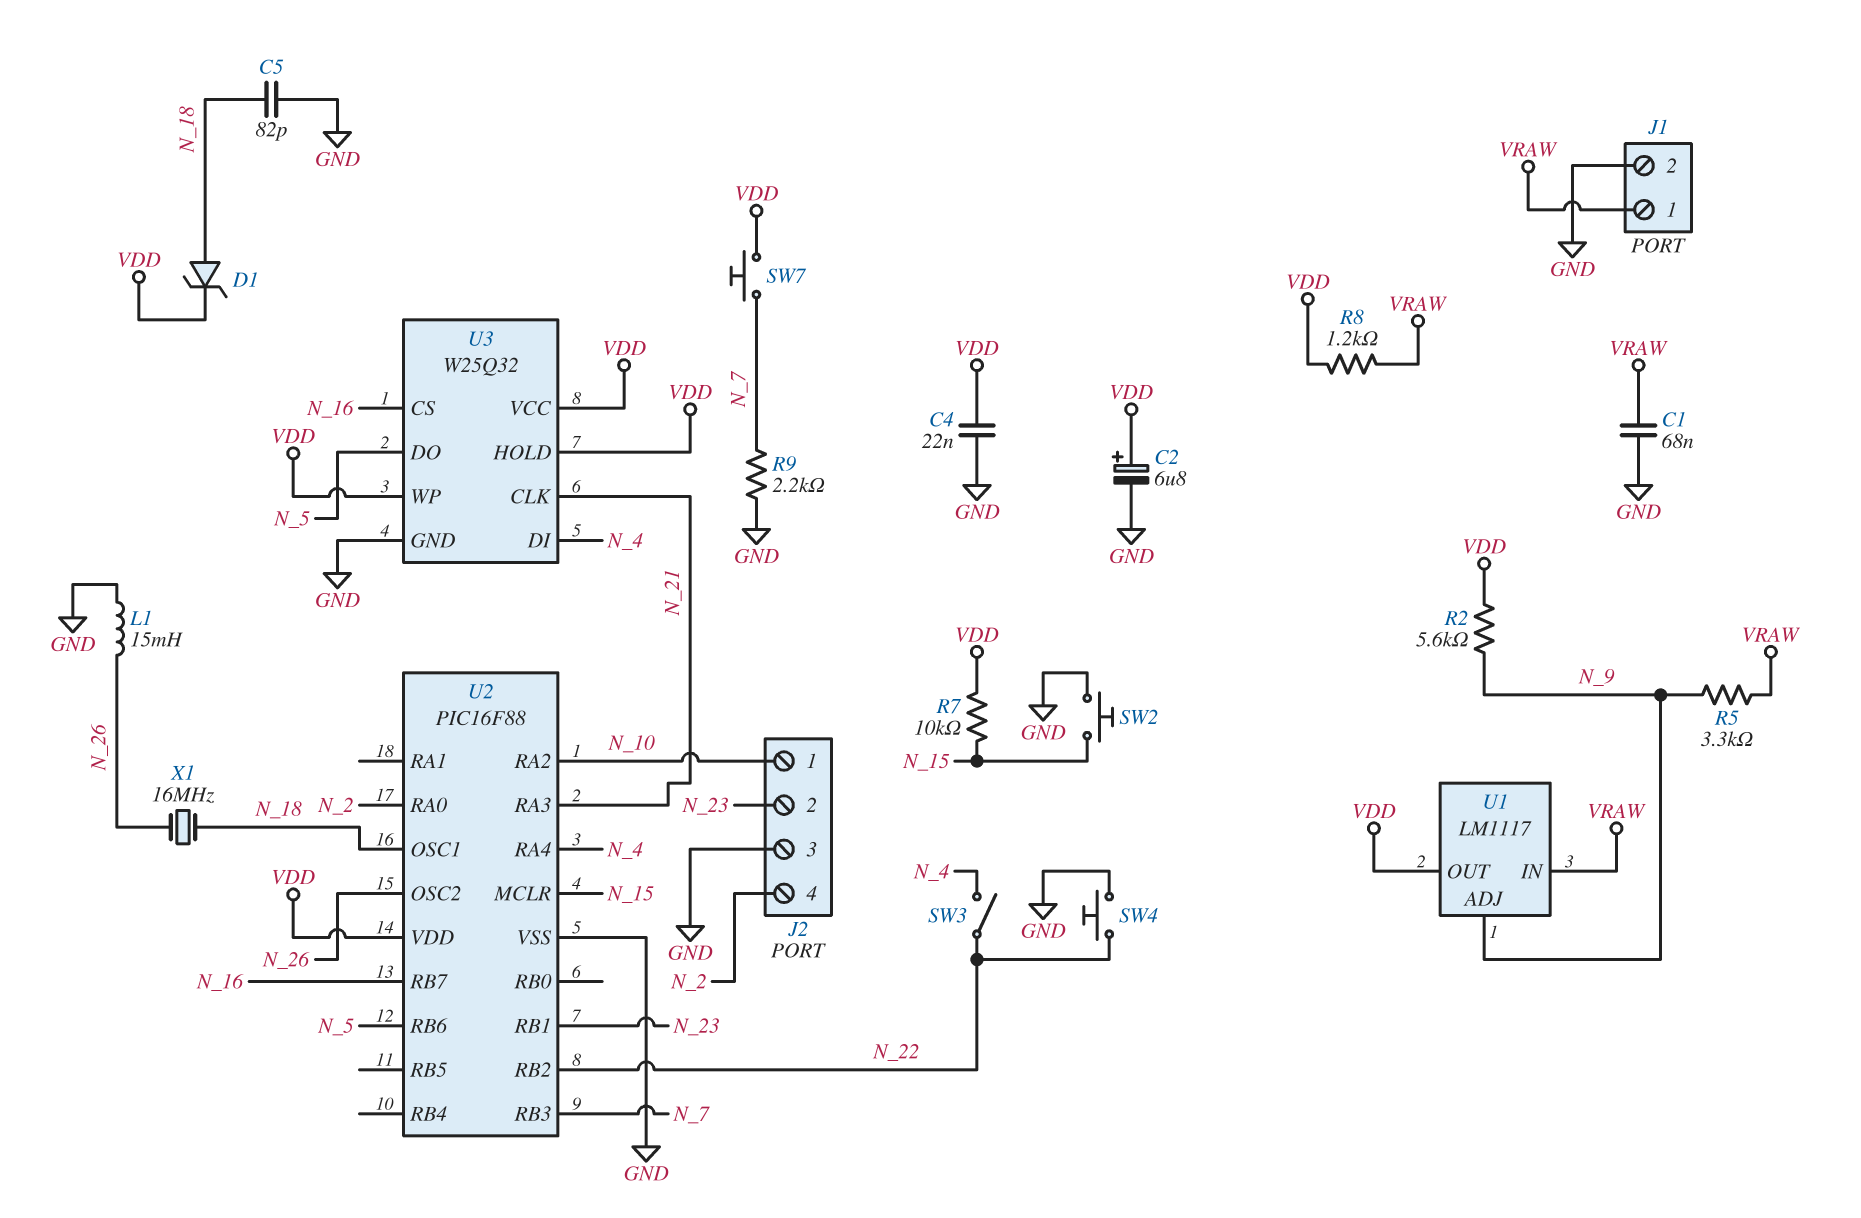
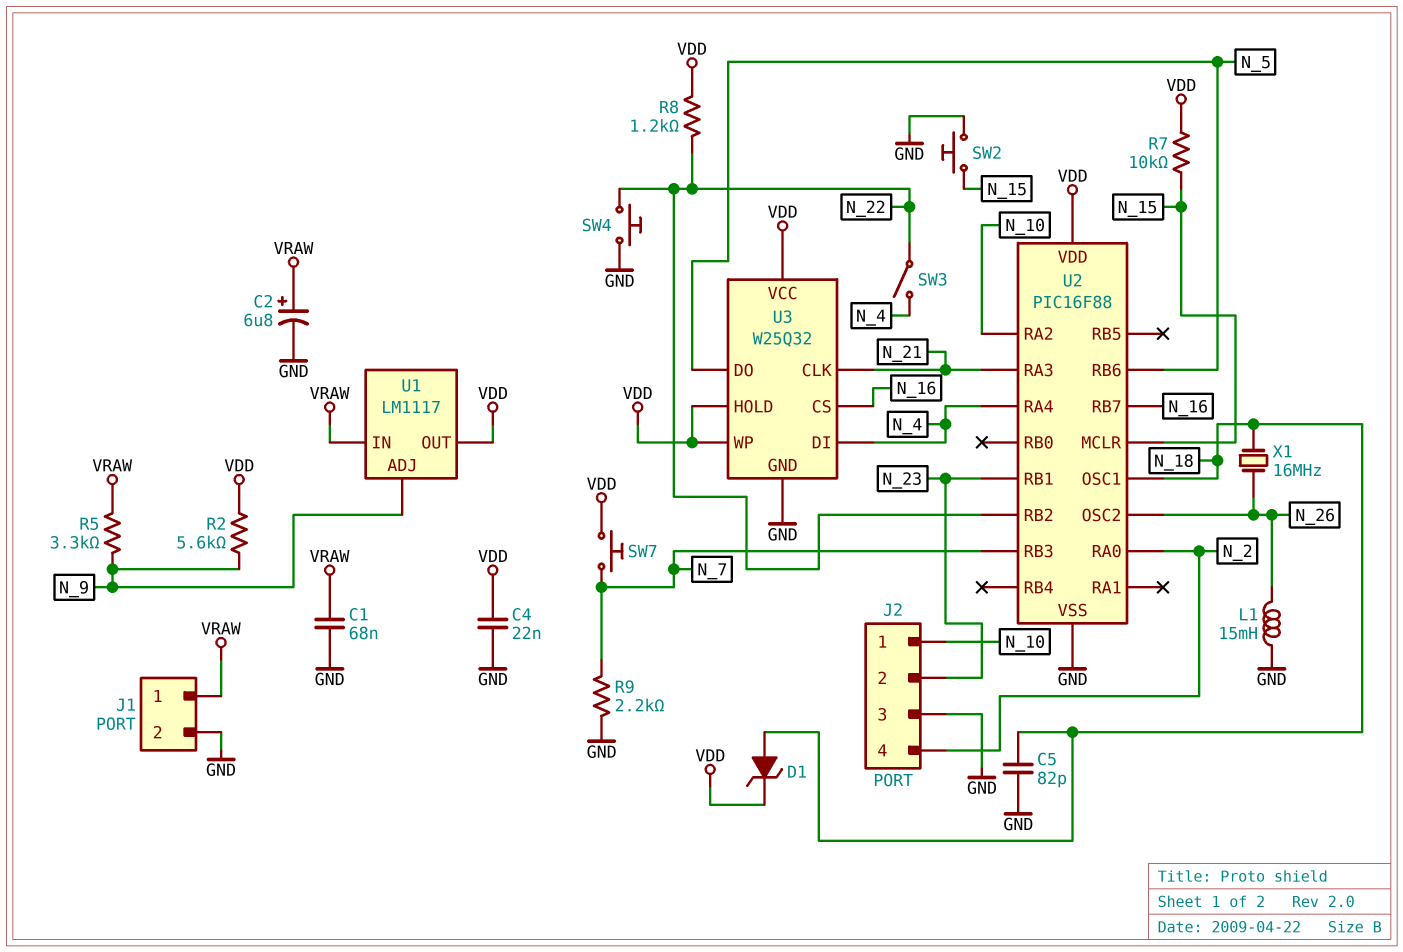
C2: 6.8uF (plus VDD, minus GND) -> 6.8uF (plus VRAW, minus GND)
R8: 1.2k (VDD, VRAW) -> 1.2k (N_22, VDD)

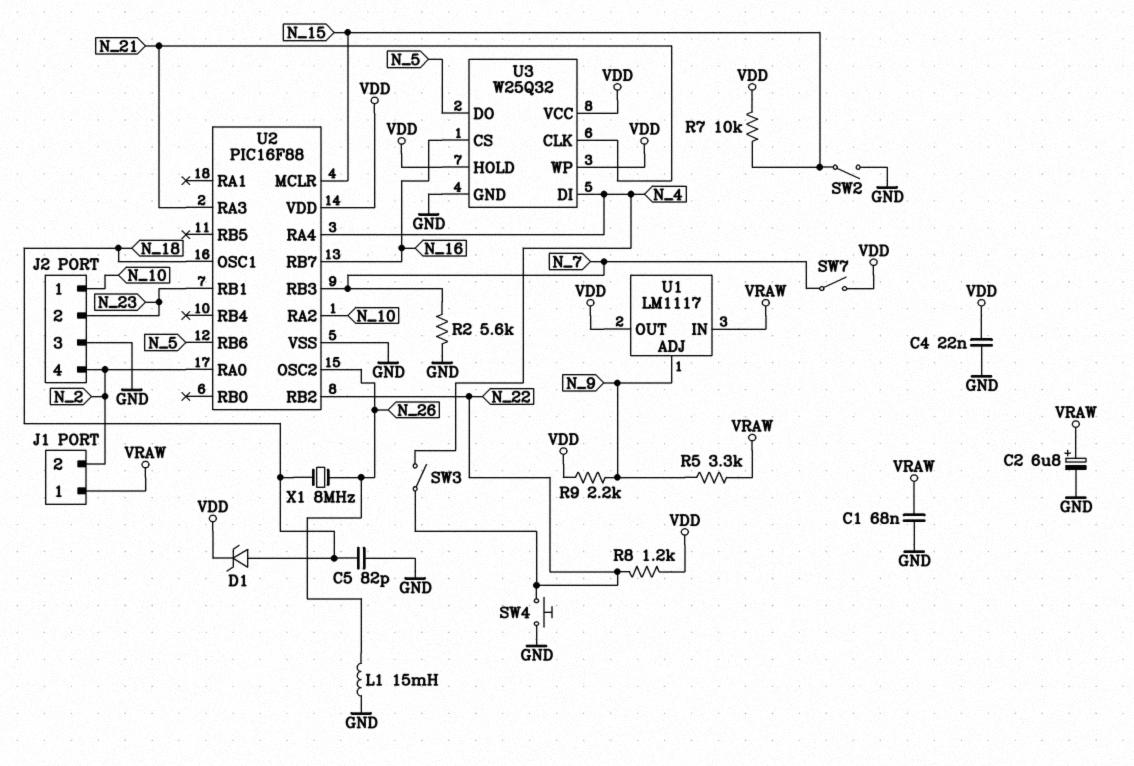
J1 pin 2: GND -> N_2
R2: 5.6k (N_9, VDD) -> 5.6k (GND, N_7)
R9: 2.2k (GND, N_7) -> 2.2k (N_9, VDD)
SW2: button (GND, N_15) -> switch (GND, N_15)
SW7: button (N_7, VDD) -> switch (N_7, VDD)
X1: 16MHz (N_18, N_26) -> 8MHz (N_18, N_26)

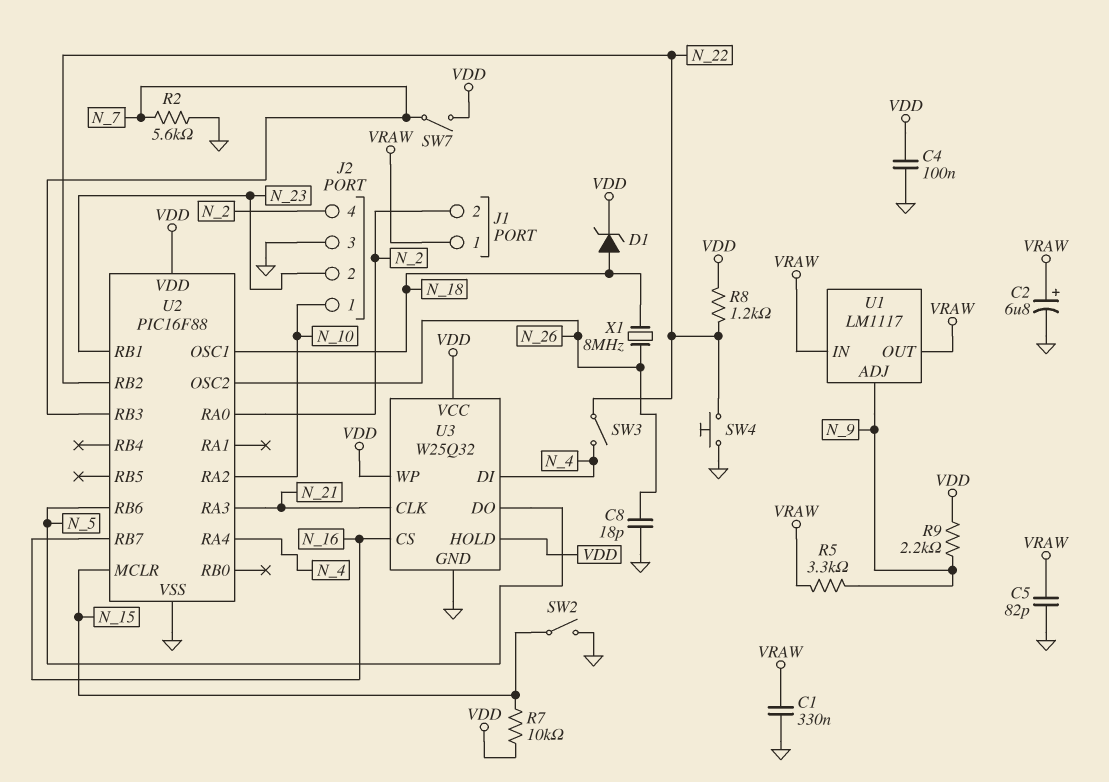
C1: 68nF (GND, VRAW) -> 330nF (GND, VRAW)
C4: 22nF (GND, VDD) -> 100nF (GND, VDD)
C5: 82pF (GND, N_18) -> 82pF (GND, VRAW)
C8: none -> 18pF (GND, N_26)
L1: 15mH (GND, N_26) -> none
U1 pin OUT: VDD -> VRAW

